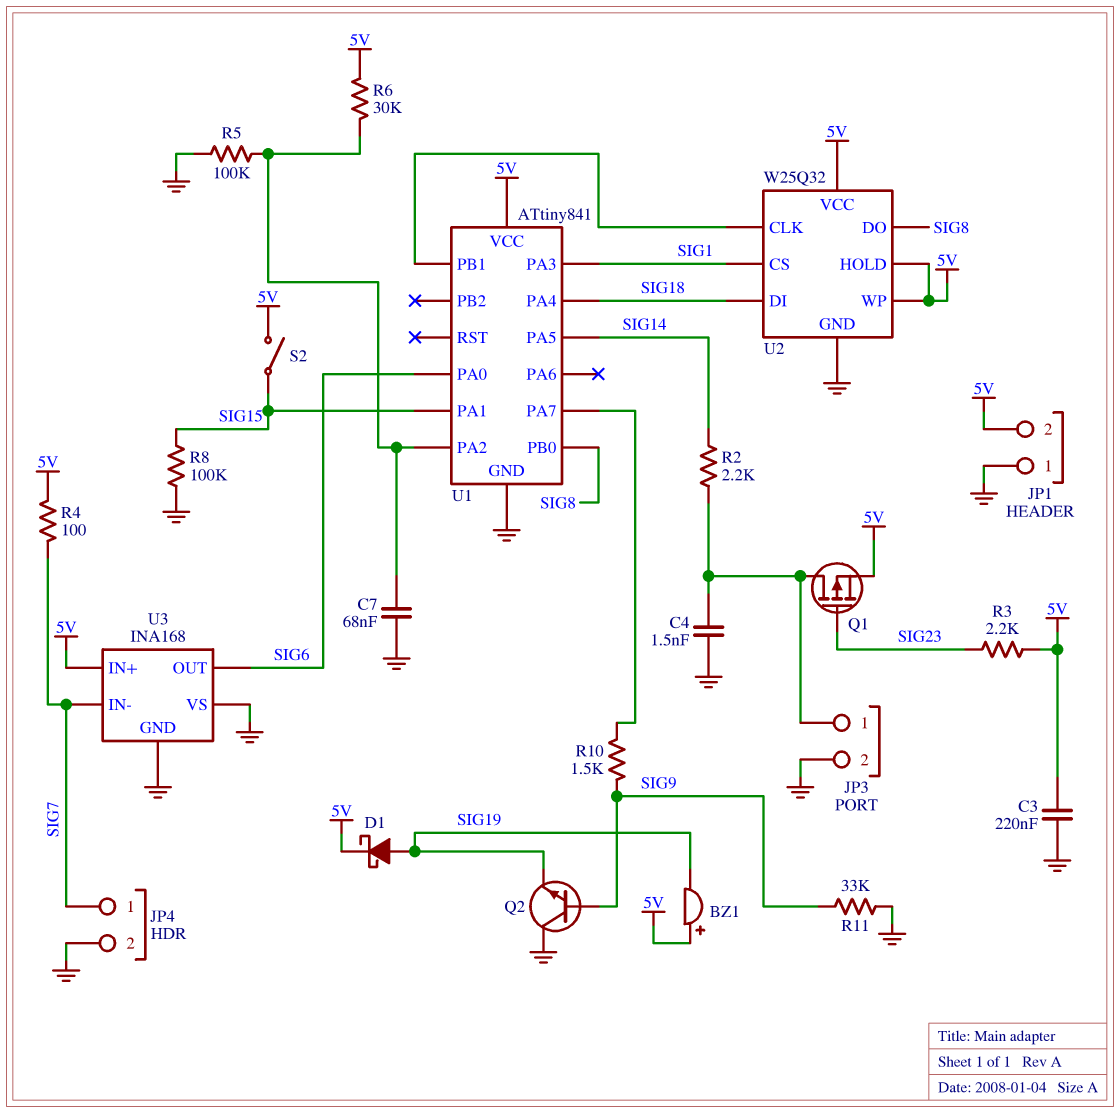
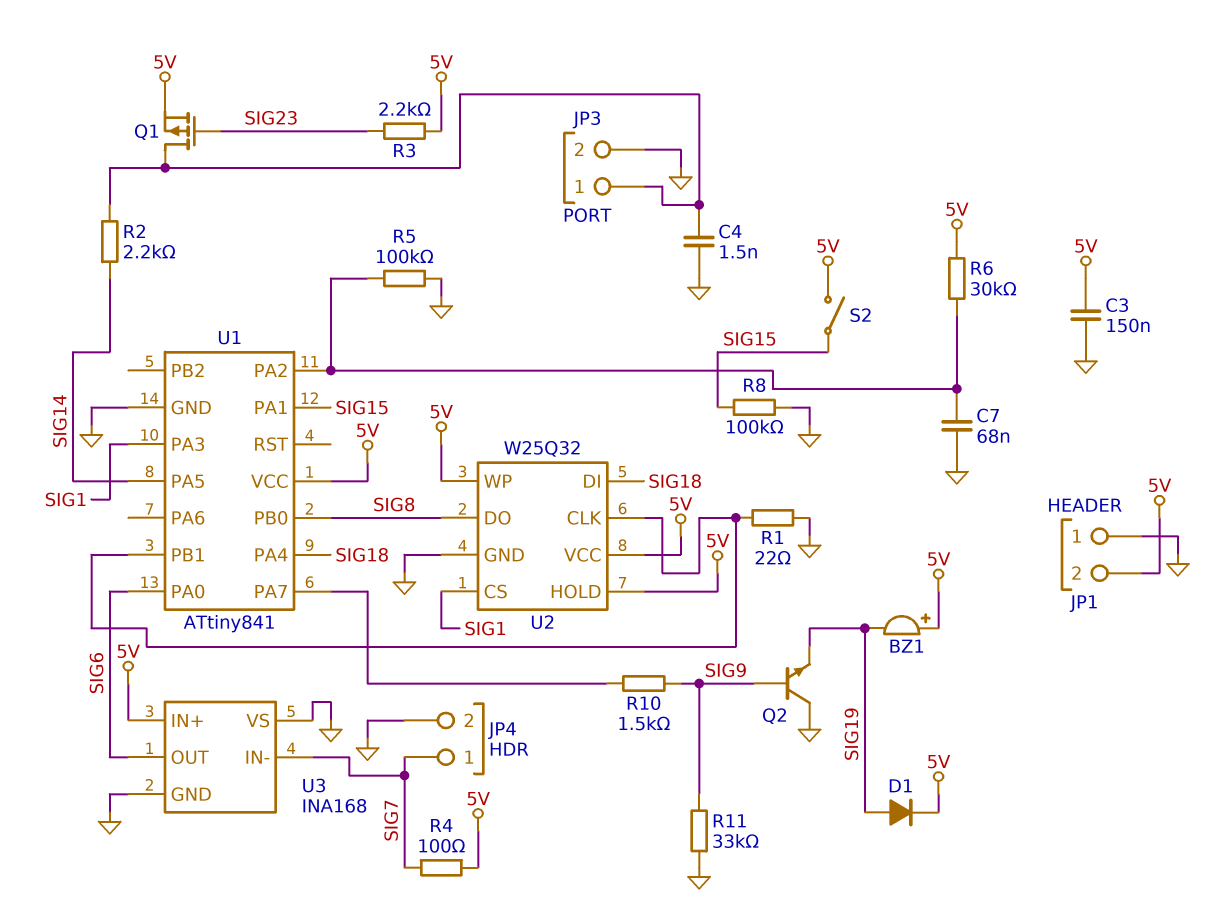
C3: 220nF (5V, GND) -> 150nF (5V, GND)
D1: schottky (A SIG19, K 5V) -> diode (A SIG19, K 5V)
R1: none -> 22 (GND, U1/PB1)

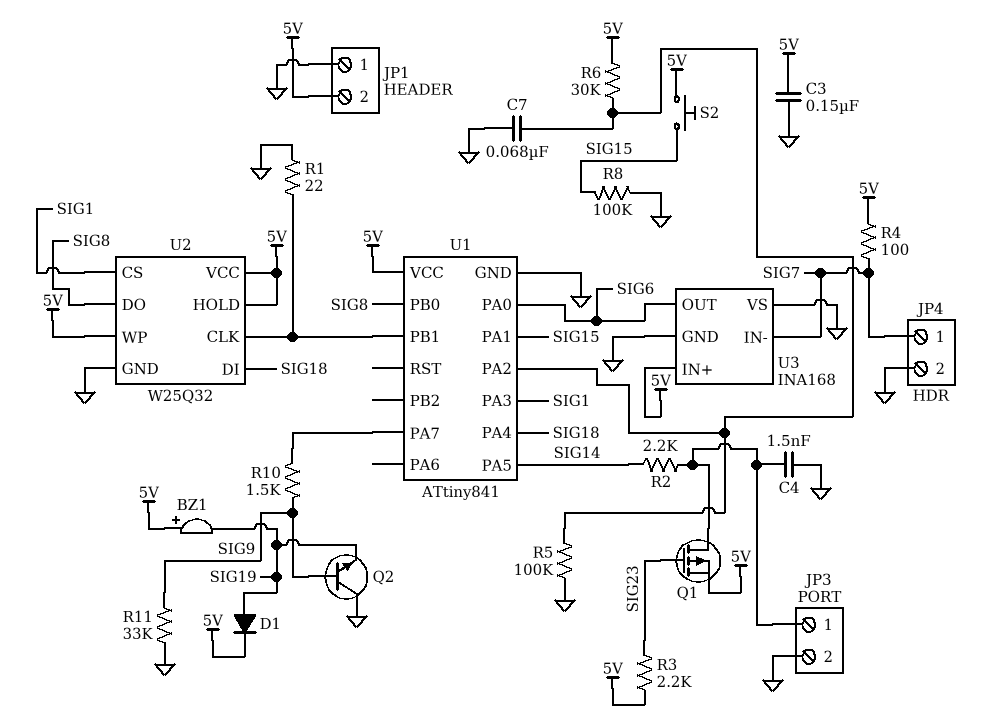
S2: switch (5V, SIG15) -> button (5V, SIG15)

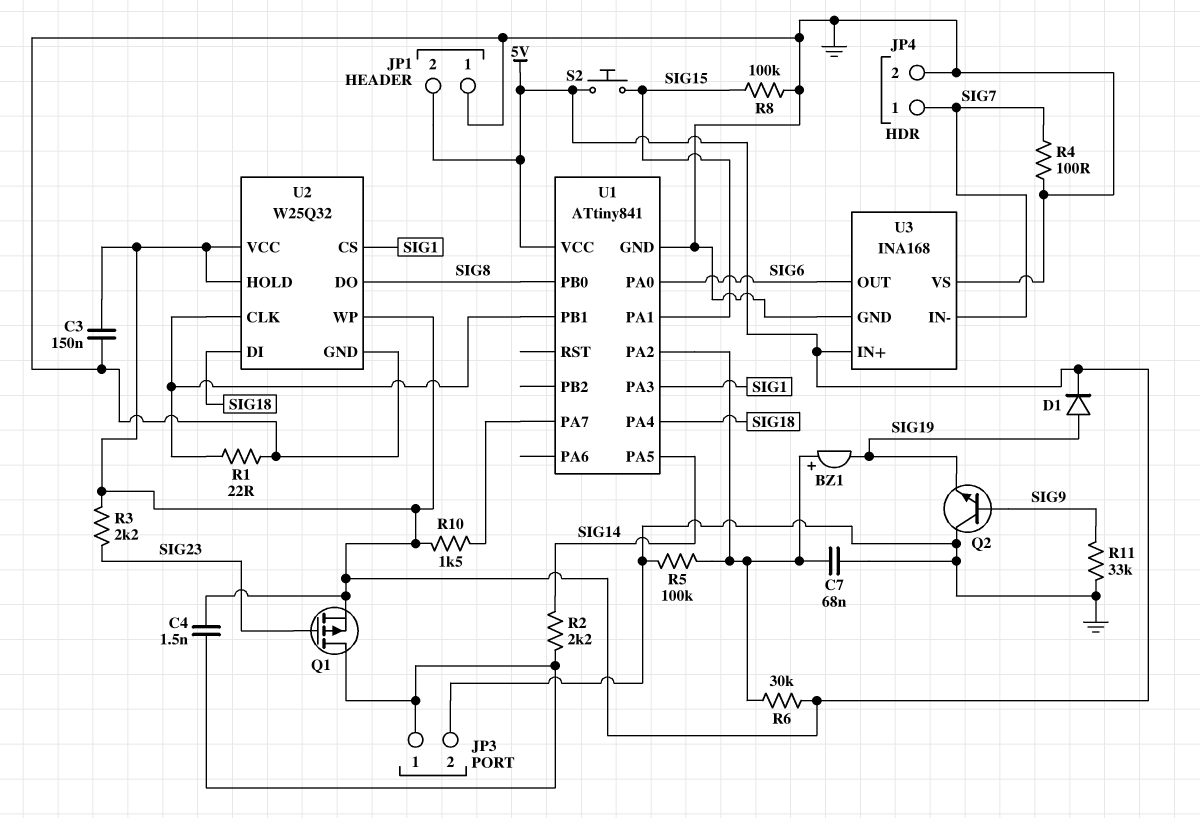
BZ1: buzzer (plus 5V, minus SIG19) -> buzzer (plus U1/PA2, minus SIG19)
C4: 1.5nF (GND, JP3/1) -> 1.5nF (5V, JP3/1)
R4: 100 (5V, SIG7) -> 100 (GND, SIG7)
R10: 1.5k (SIG9, U1/PA7) -> 1.5k (5V, U1/PA7)

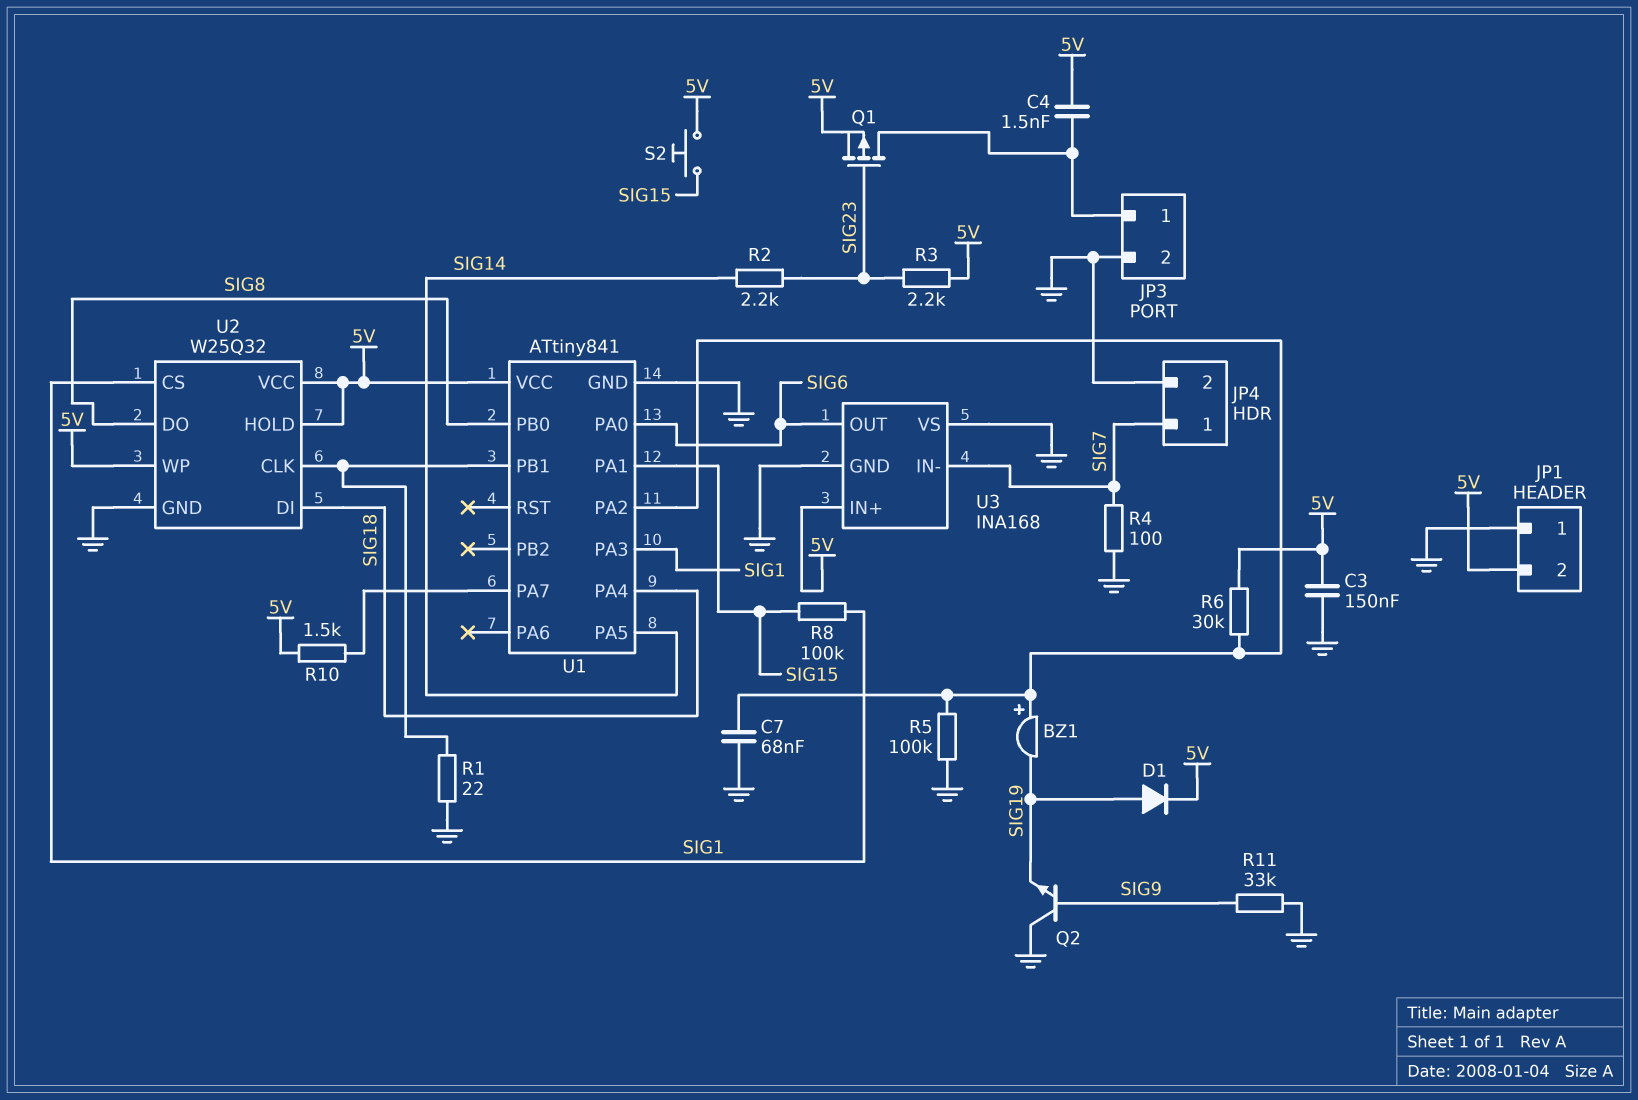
R2: 2.2k (JP3/1, SIG14) -> 2.2k (SIG14, SIG23)
R8: 100k (GND, SIG15) -> 100k (SIG1, SIG15)

